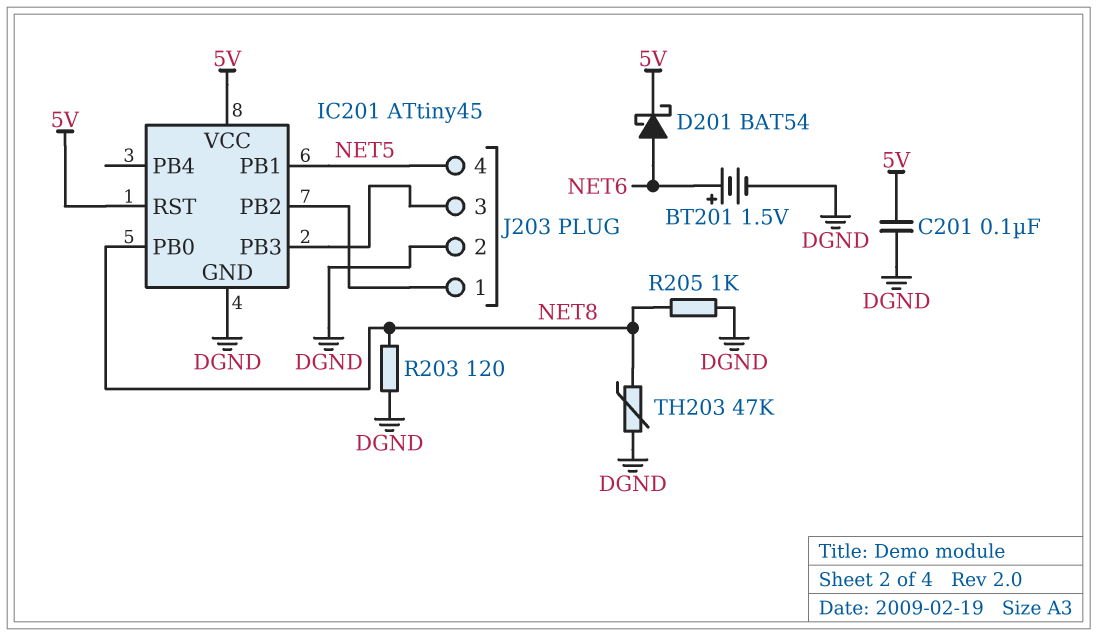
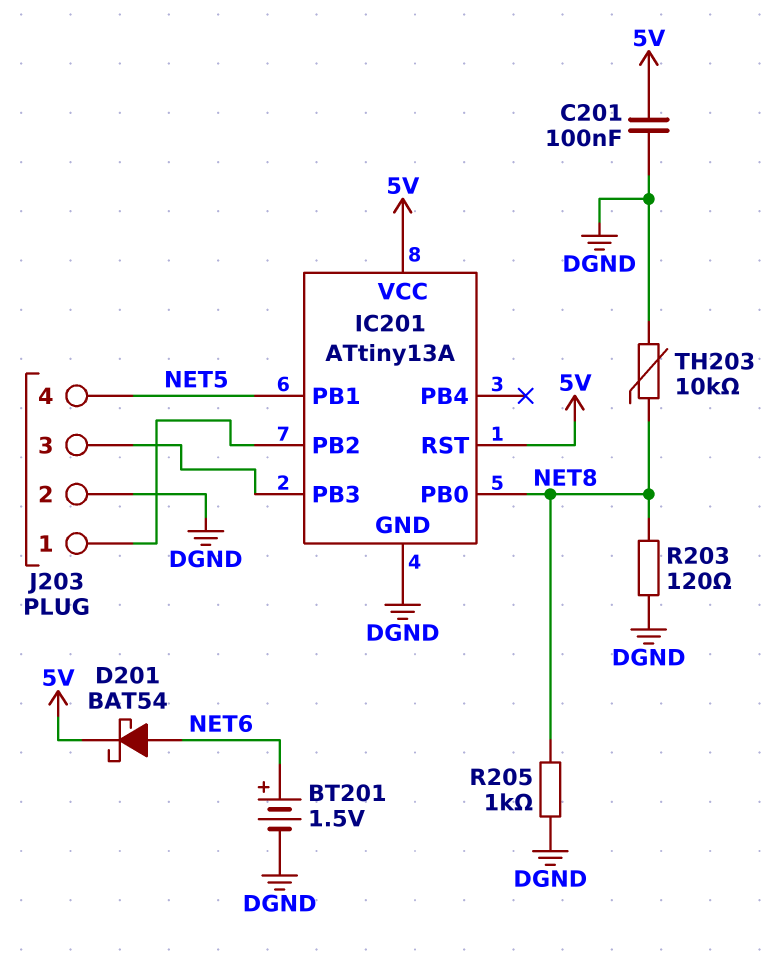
IC201: ATtiny45 -> ATtiny13A
TH203: 47k (DGND, NET8) -> 10k (DGND, NET8)

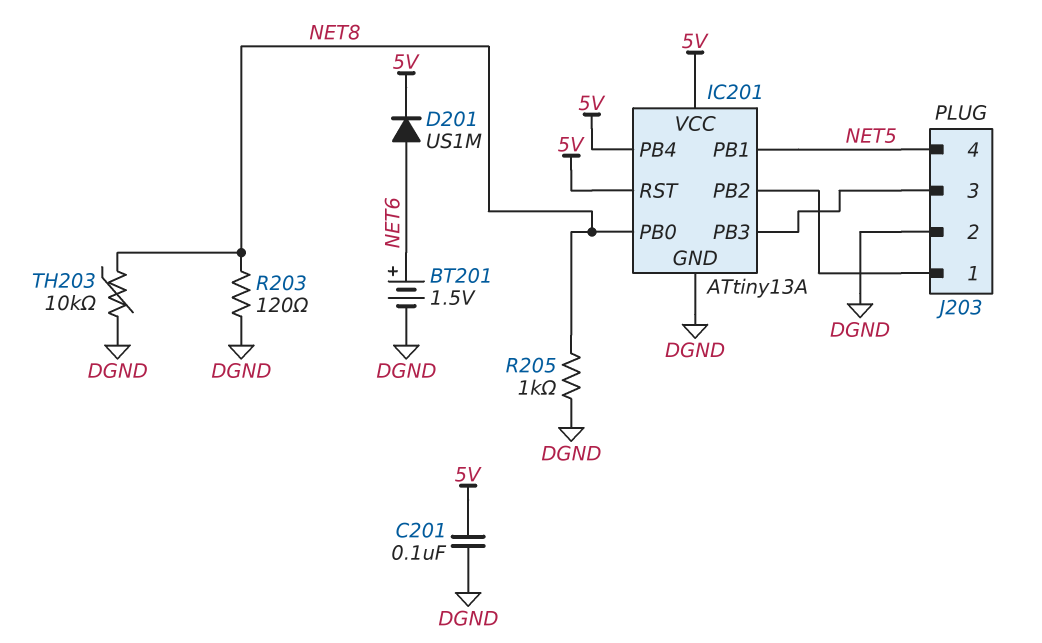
D201: schottky BAT54 (A NET6, K 5V) -> diode US1M (A NET6, K 5V)
IC201 pin PB4: none -> 5V

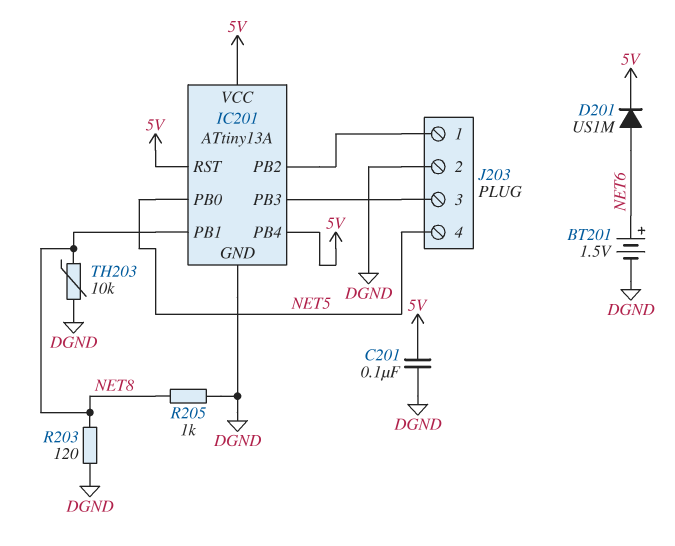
IC201 pin PB0: NET8 -> NET5
IC201 pin PB1: NET5 -> NET8

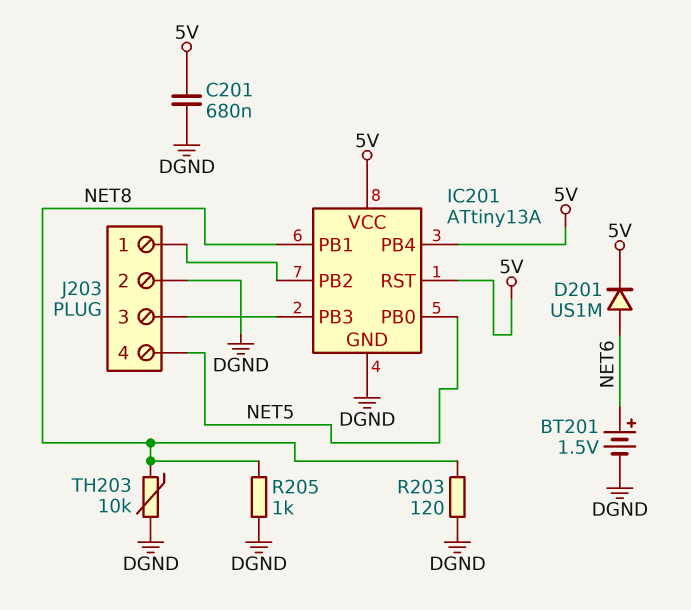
C201: 100nF (5V, DGND) -> 680nF (5V, DGND)

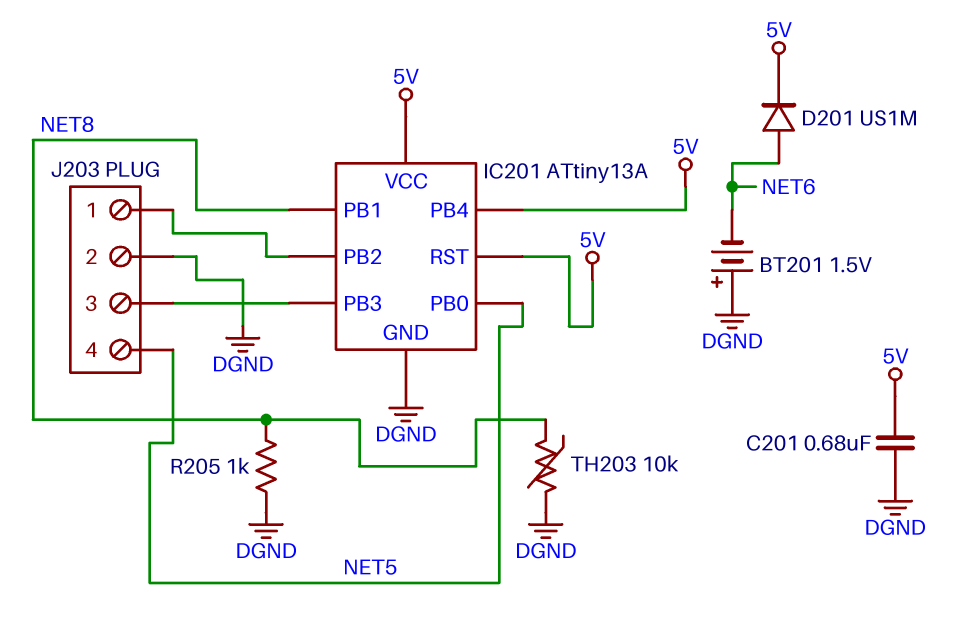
BT201: 1.5V (plus NET6, minus DGND) -> 1.5V (plus DGND, minus NET6)
R203: 120 (DGND, NET8) -> none

